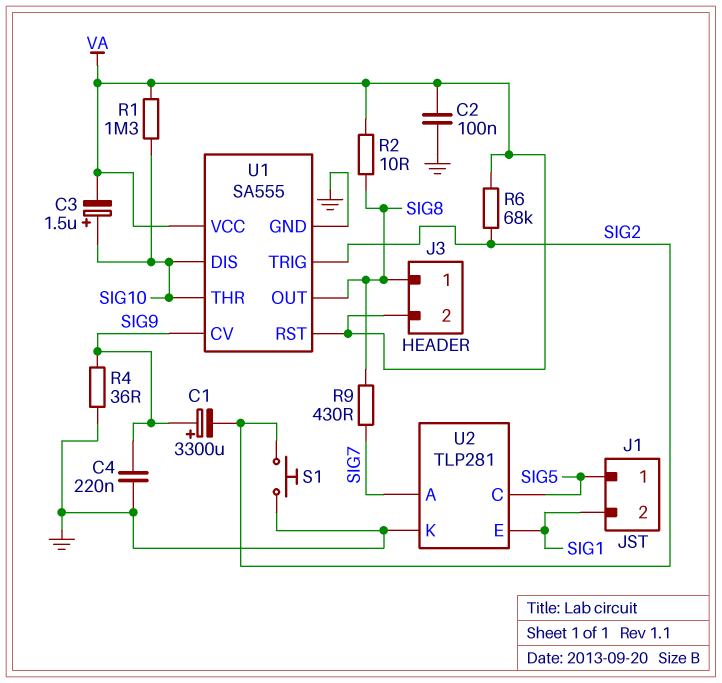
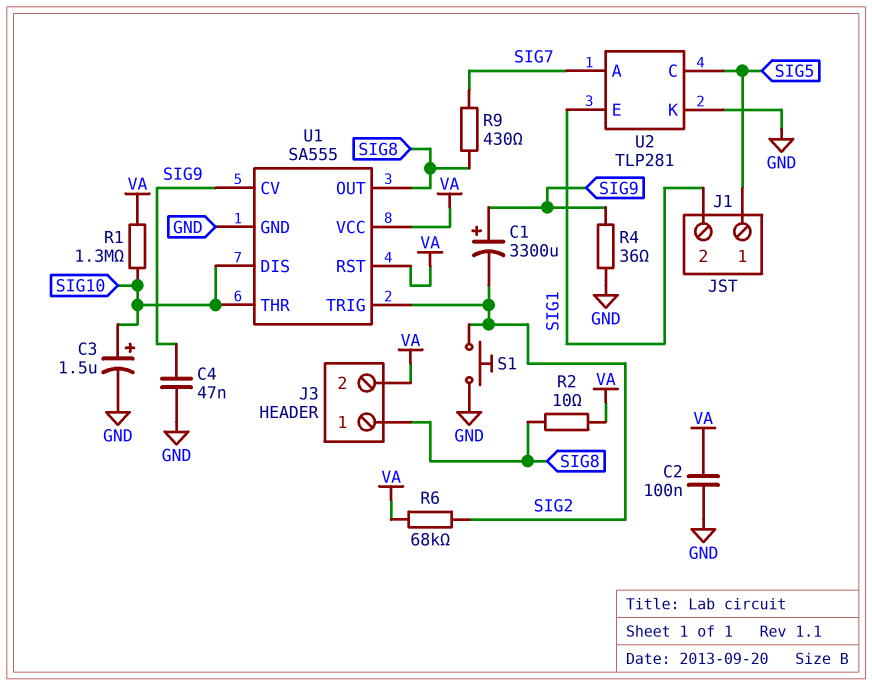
C3: 1.5uF (plus SIG10, minus VA) -> 1.5uF (plus SIG10, minus GND)
C4: 220nF (GND, SIG9) -> 47nF (GND, SIG9)

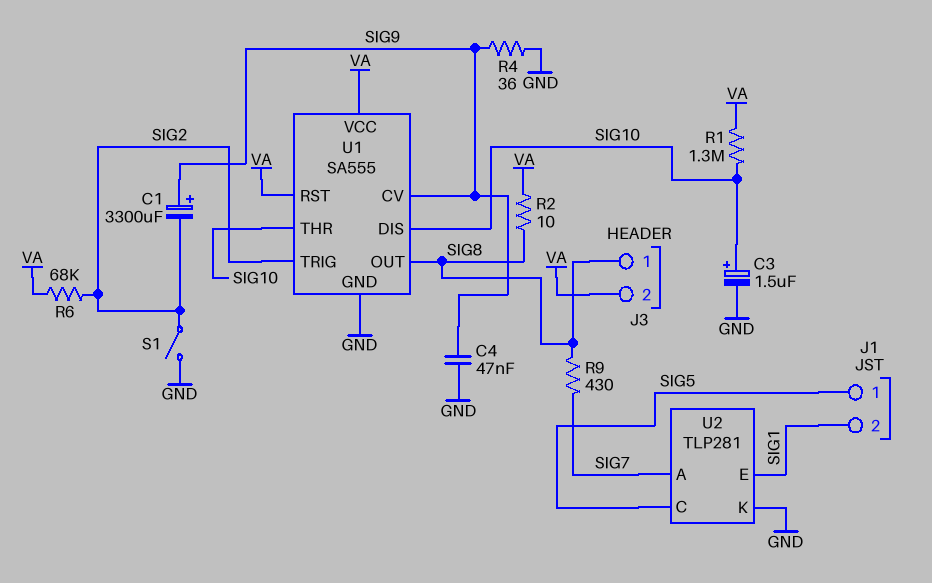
C2: 100nF (GND, VA) -> none
S1: button (GND, SIG2) -> switch (GND, SIG2)

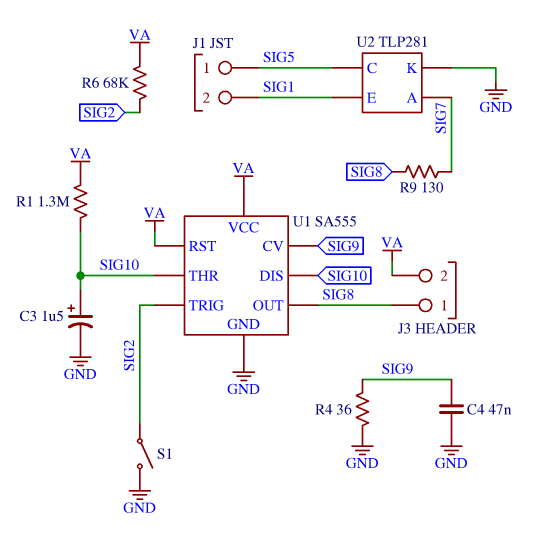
C1: 3300uF (plus SIG9, minus SIG2) -> none
R2: 10 (SIG8, VA) -> none
R9: 430 (SIG7, SIG8) -> 130 (SIG7, SIG8)

